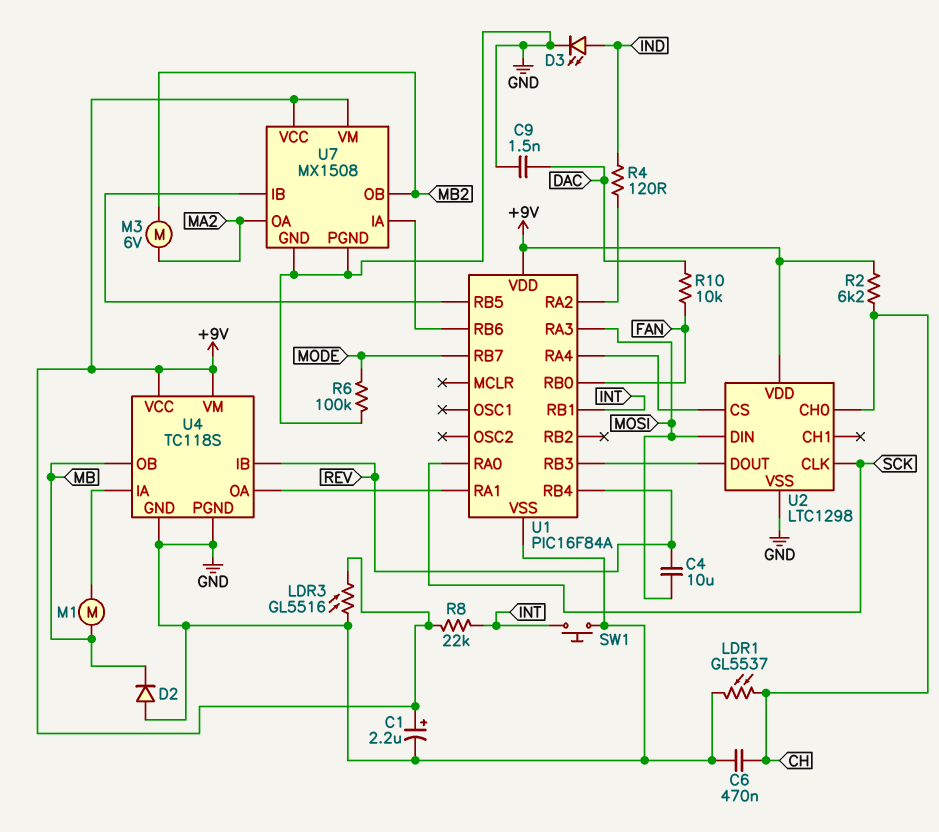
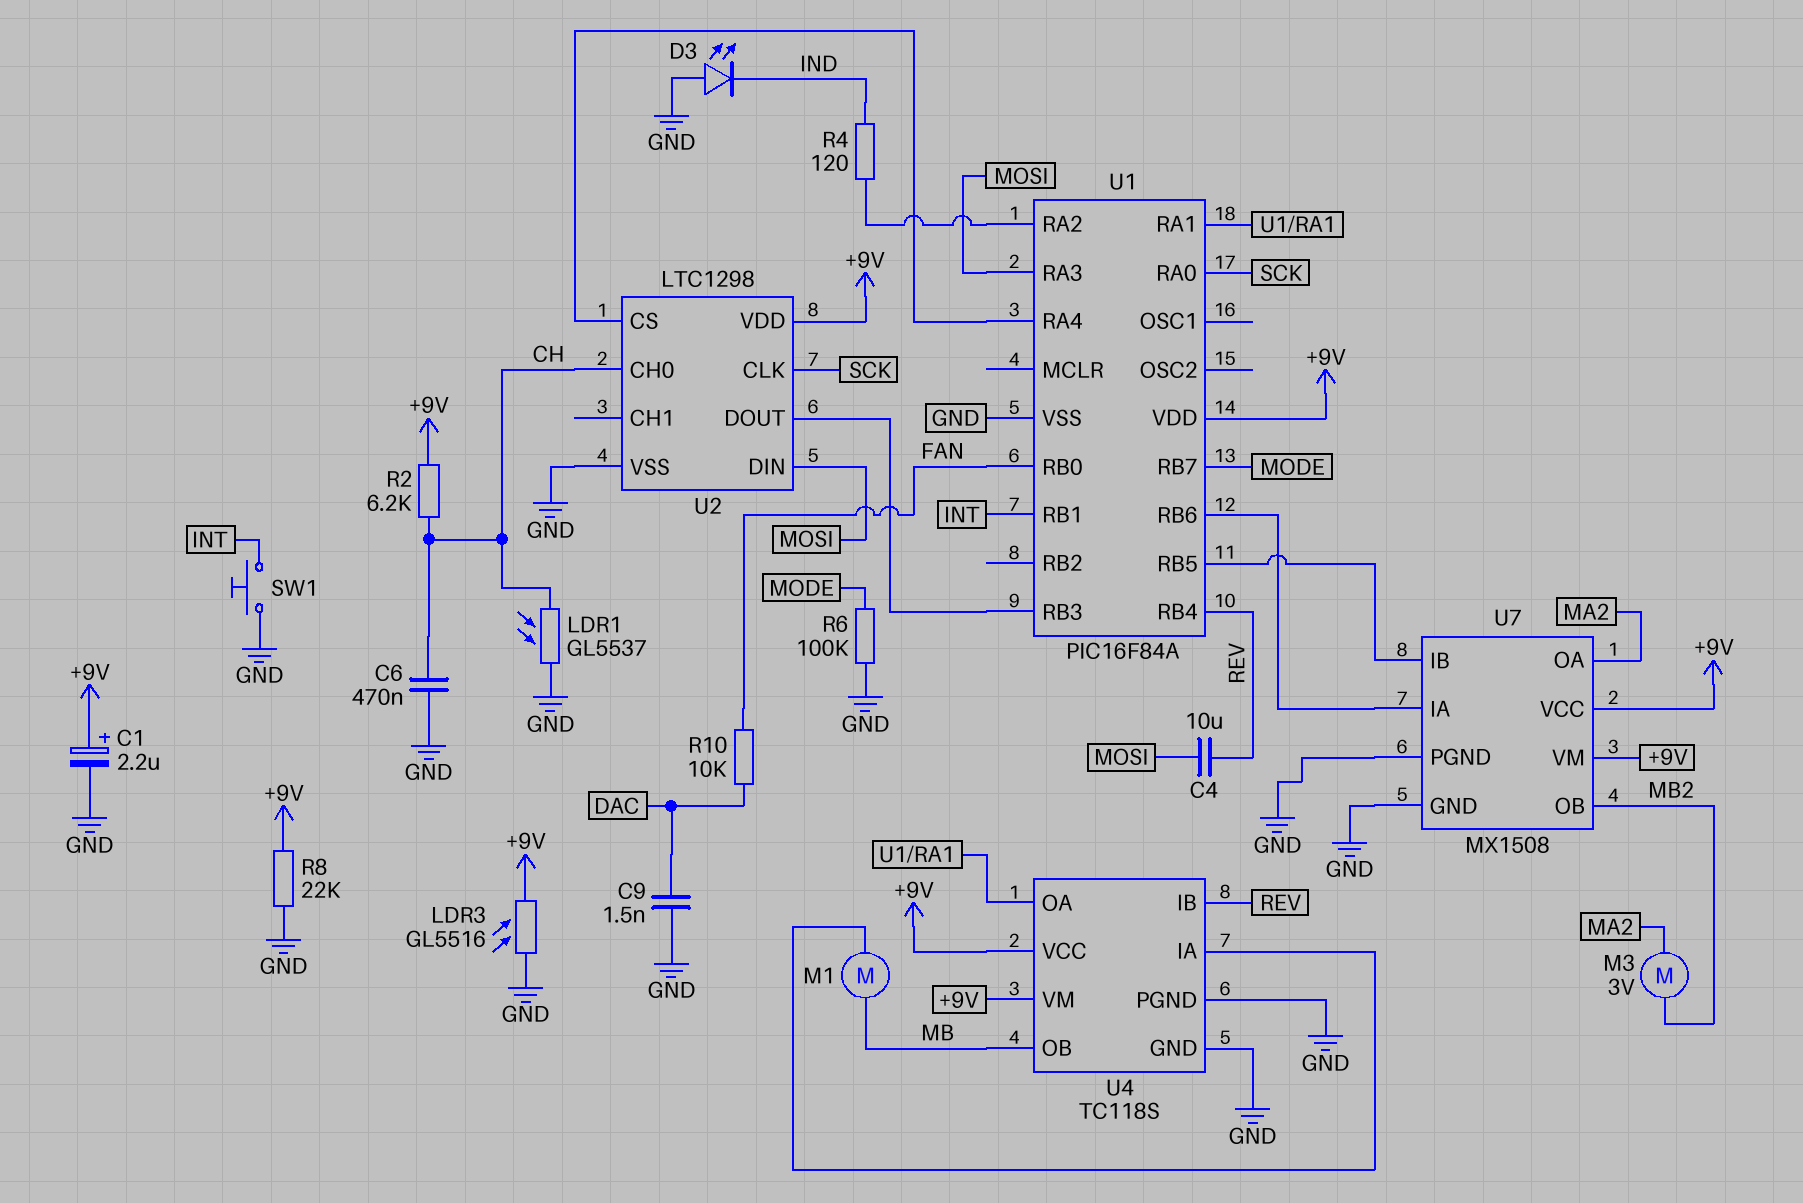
D2: diode (A GND, K MB) -> none
D3: LED (A IND, K GND) -> LED (A GND, K IND)
M3: motor 6V (MA2, MB2) -> motor 3V (MA2, MB2)
R8: 22k (+9V, INT) -> 22k (+9V, GND)

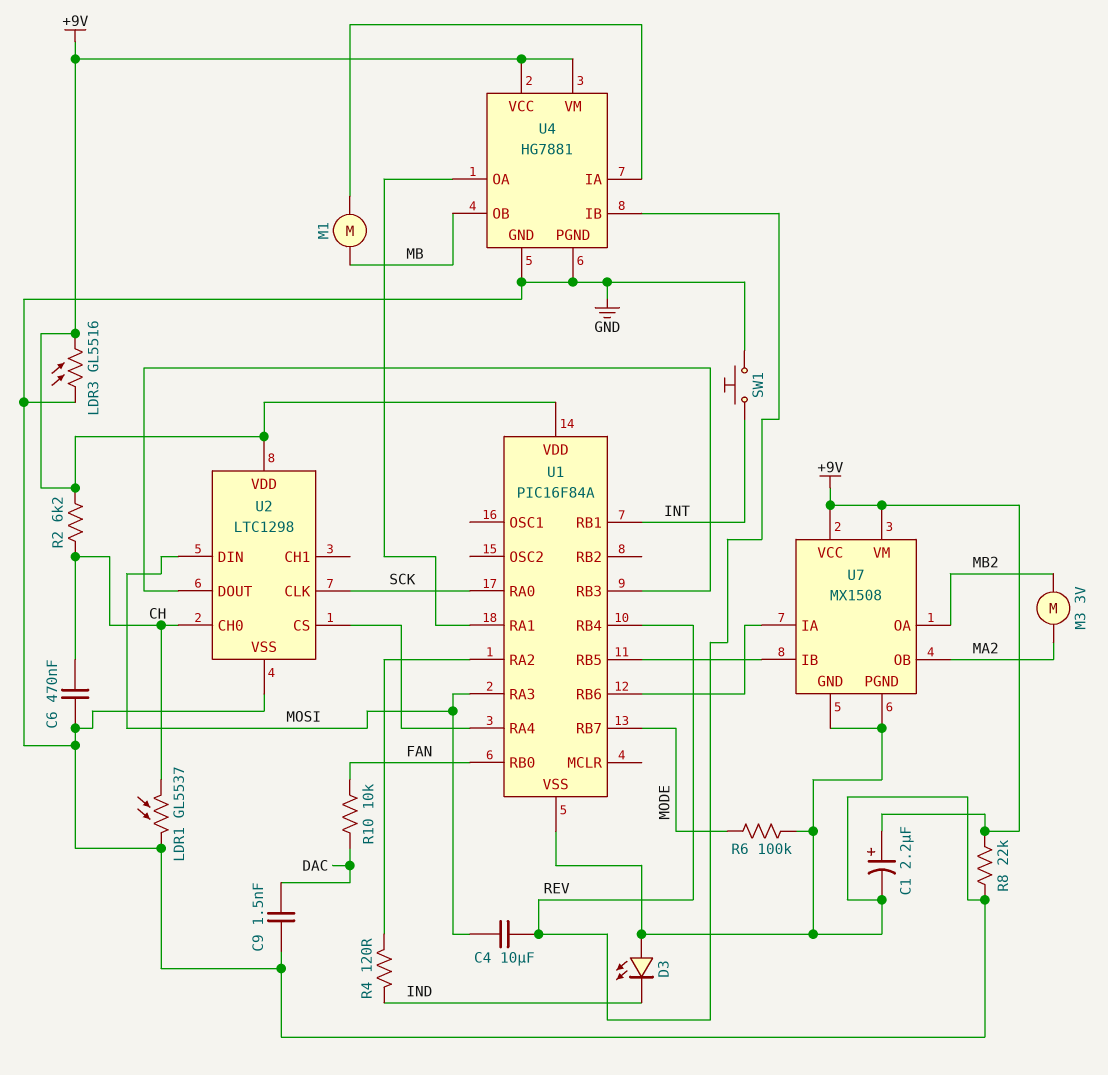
U4: TC118S -> HG7881
U7 pin OA: MA2 -> MB2
U7 pin OB: MB2 -> MA2

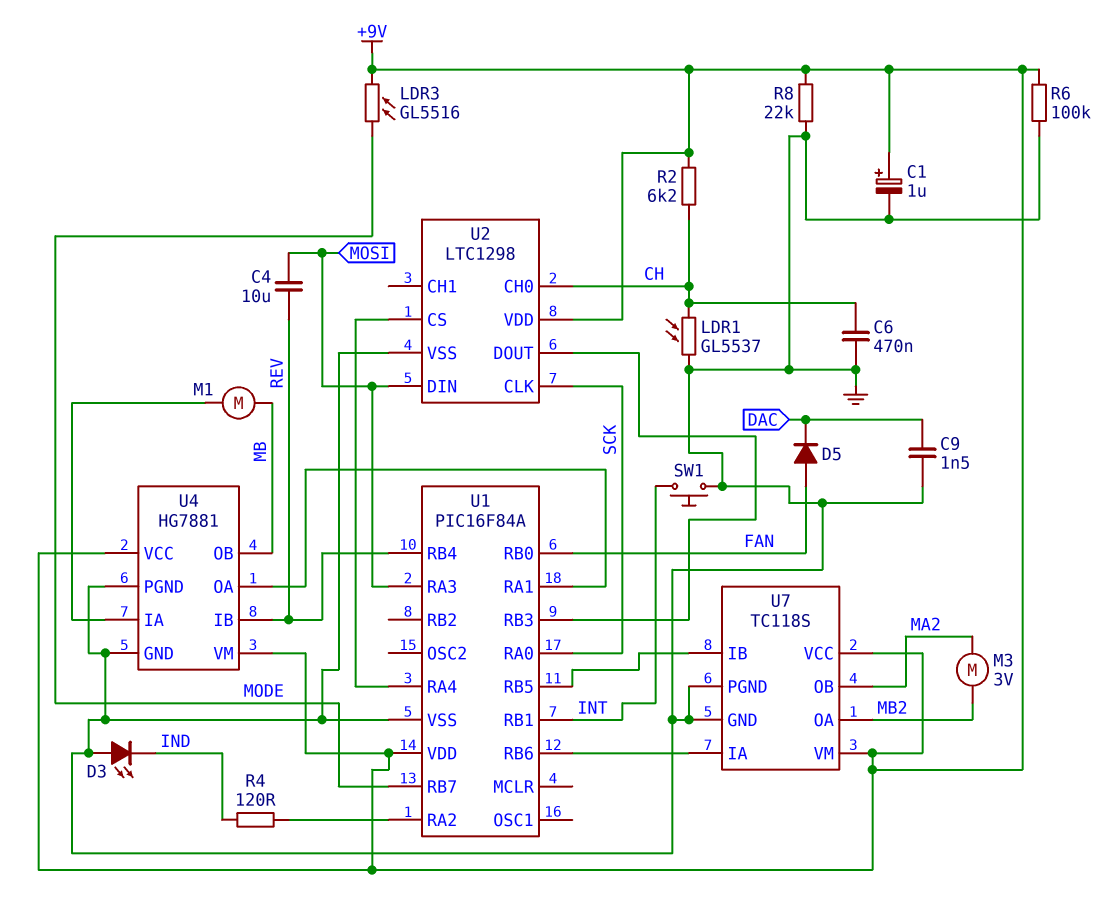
C1: 2.2uF (plus +9V, minus GND) -> 1uF (plus +9V, minus GND)
D5: none -> diode (A FAN, K DAC)
LDR3: GL5516 (+9V, GND) -> GL5516 (+9V, MODE)
R6: 100k (GND, MODE) -> 100k (+9V, GND)
R10: 10k (DAC, FAN) -> none
U7: MX1508 -> TC118S

